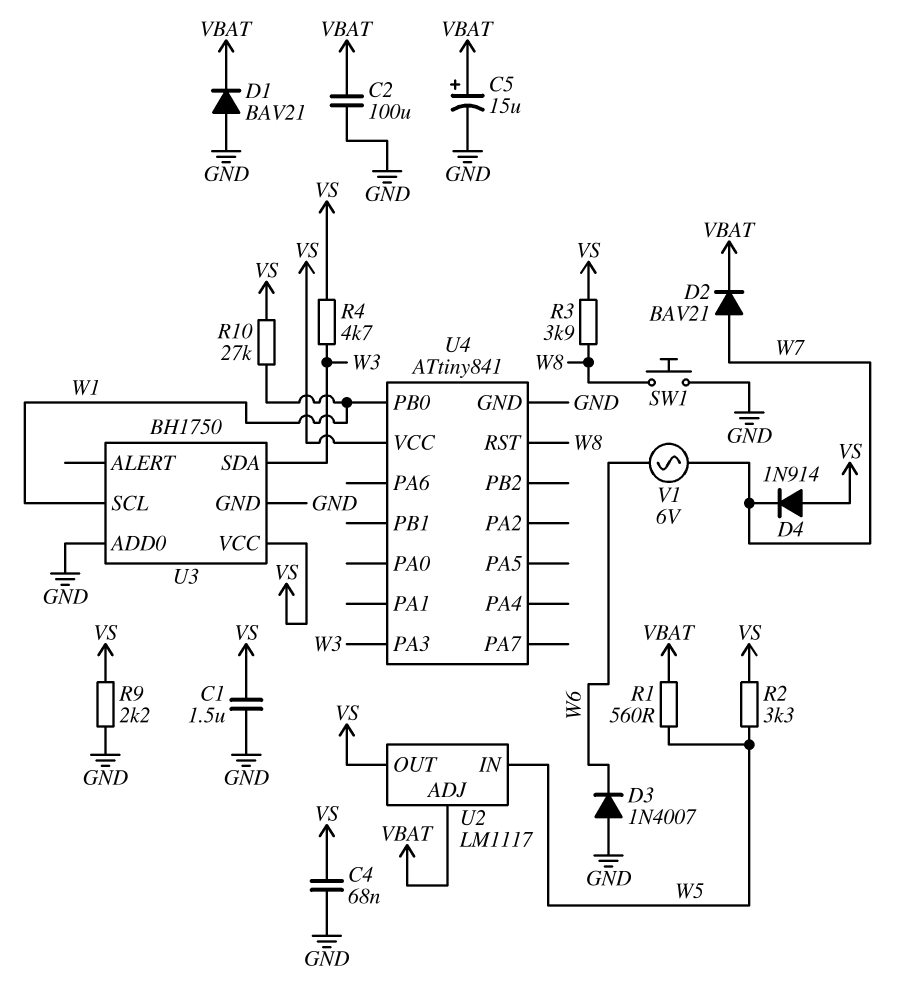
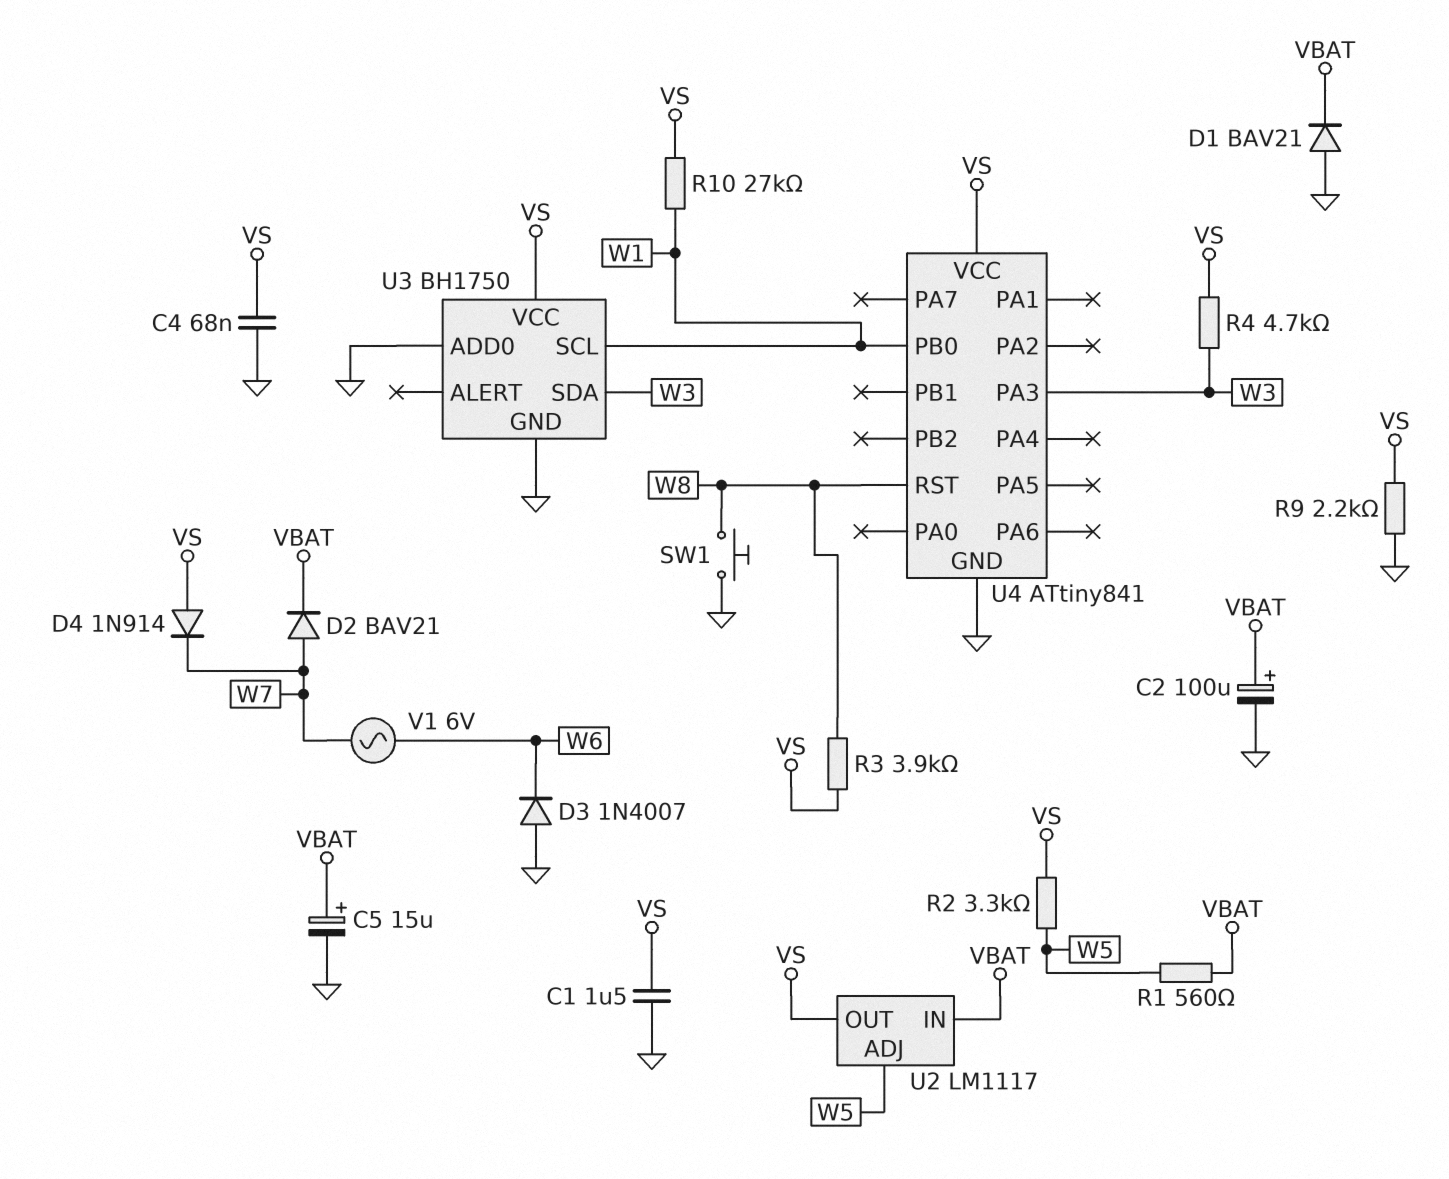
C2: 100uF (GND, VBAT) -> 100uF (plus VBAT, minus GND)
U2 pin ADJ: VBAT -> W5
U2 pin IN: W5 -> VBAT

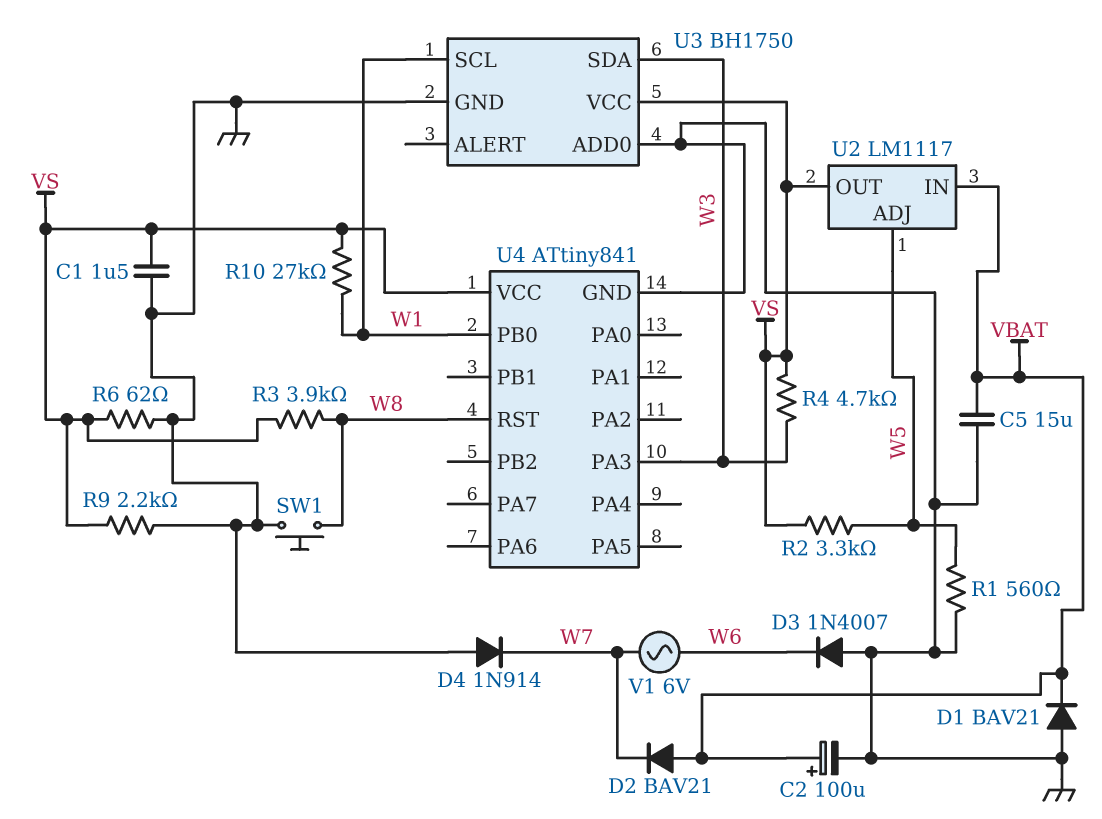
C4: 68nF (GND, VS) -> none
C5: 15uF (plus VBAT, minus GND) -> 15uF (GND, VBAT)
D2: diode BAV21 (A W7, K VBAT) -> diode BAV21 (A VBAT, K W7)
D4: diode 1N914 (A VS, K W7) -> diode 1N914 (A GND, K W7)
R1: 560 (VBAT, W5) -> 560 (GND, W5)
R6: none -> 62 (GND, VS)

